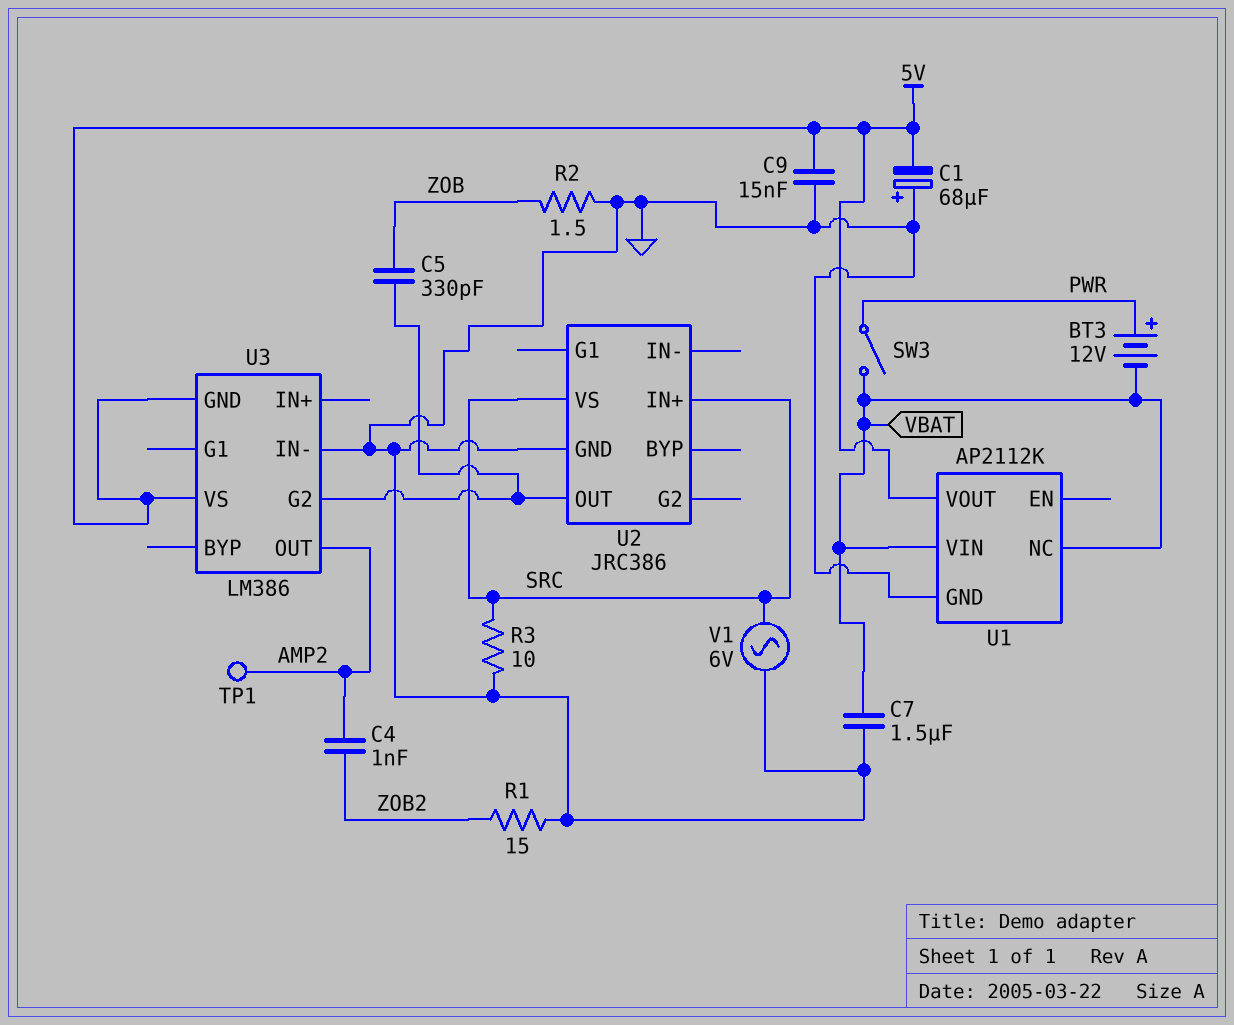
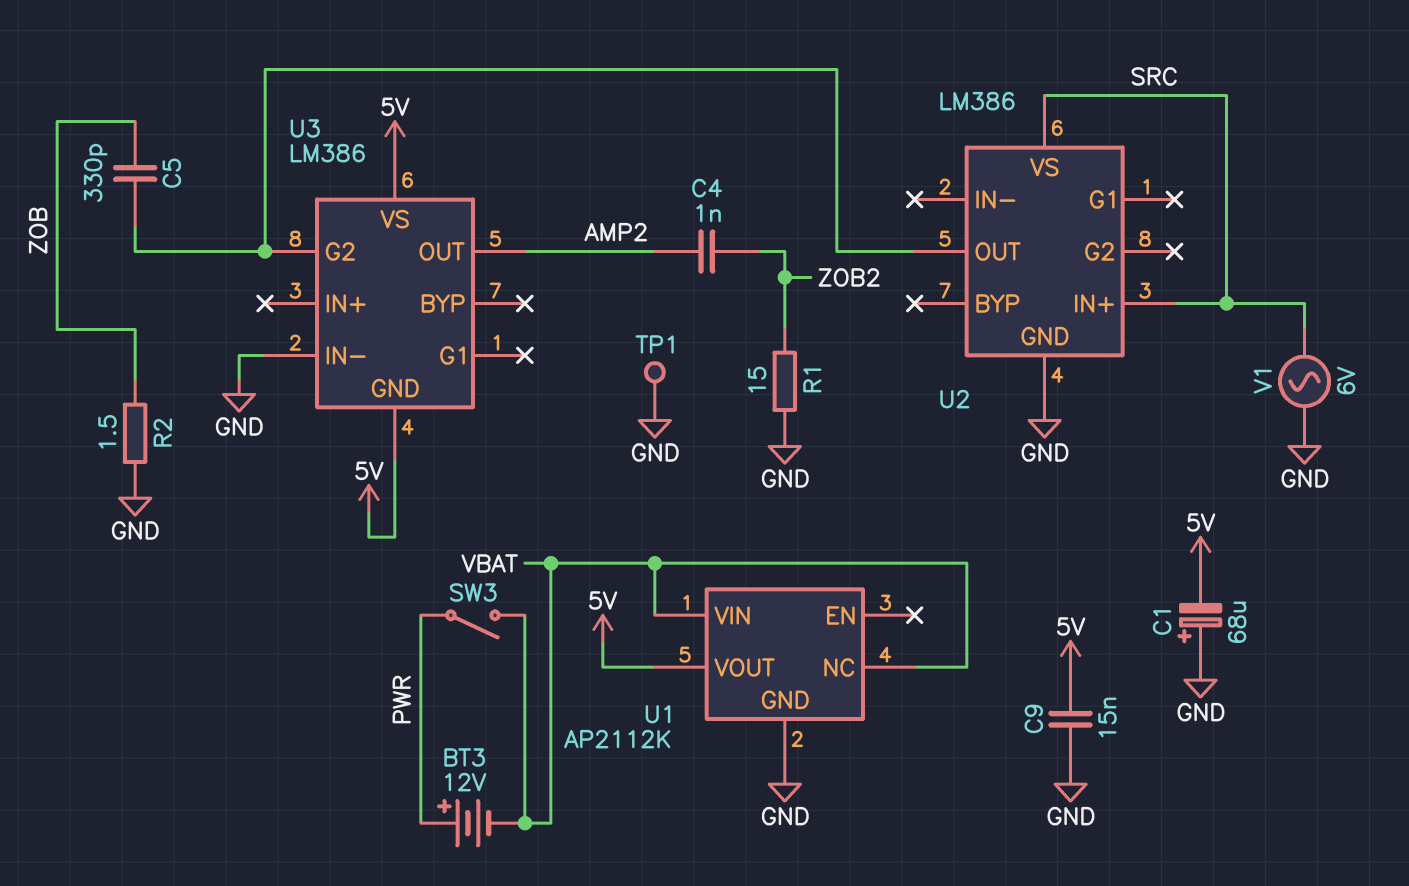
C7: 1.5uF (GND, VBAT) -> none
R3: 10 (GND, SRC) -> none
TP1: test point (AMP2) -> test point (GND)
U2: JRC386 -> LM386

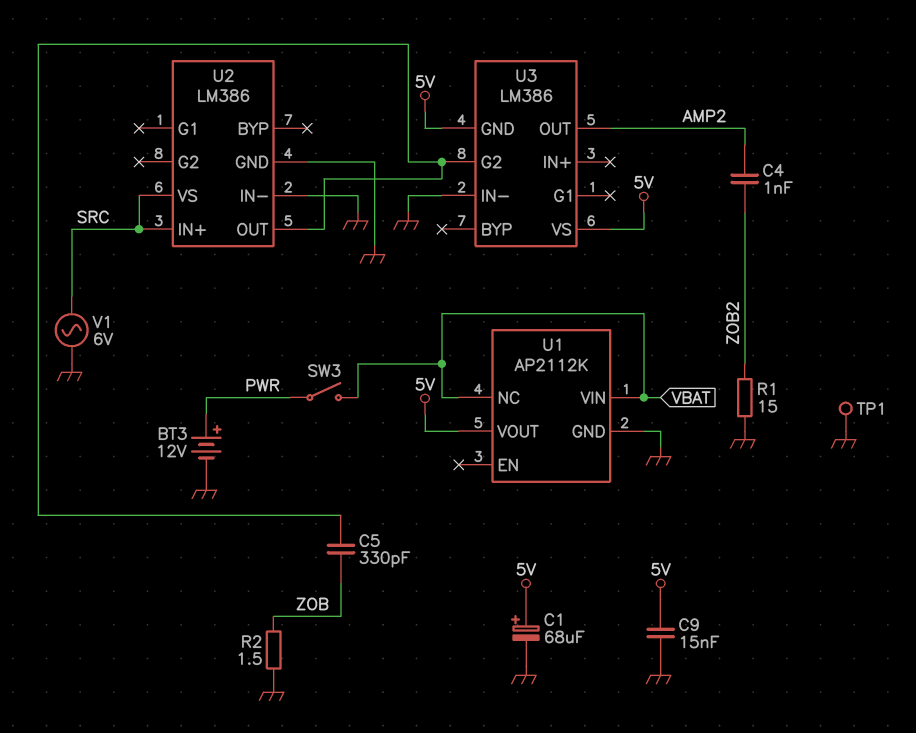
BT3: 12V (plus PWR, minus VBAT) -> 12V (plus PWR, minus GND)
C1: 68uF (plus GND, minus 5V) -> 68uF (plus 5V, minus GND)
U2 pin IN-: none -> GND

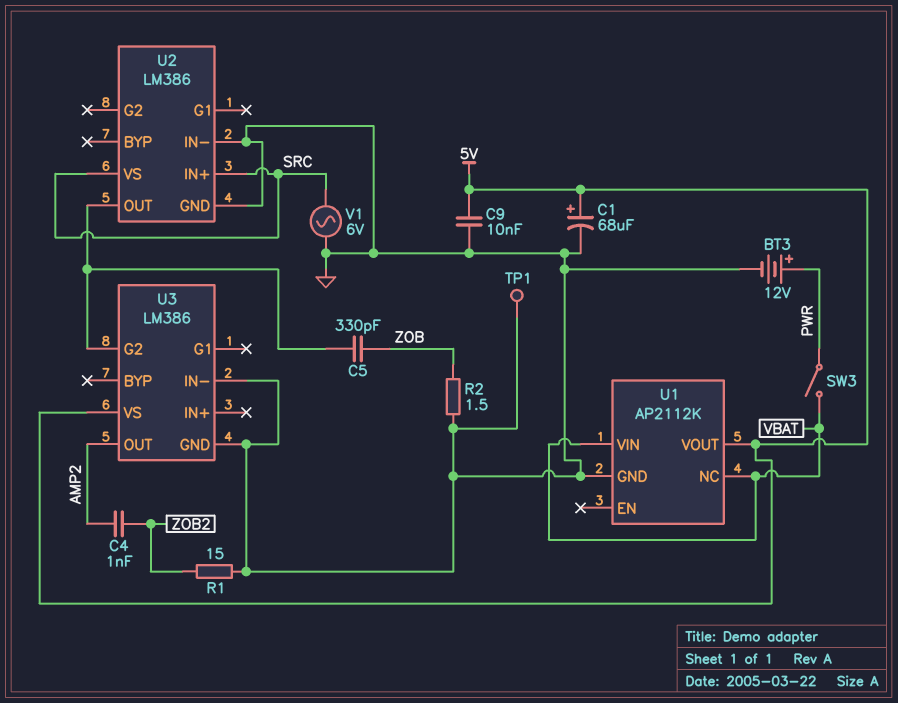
C9: 15nF (5V, GND) -> 10nF (5V, GND)
U3 pin GND: 5V -> GND

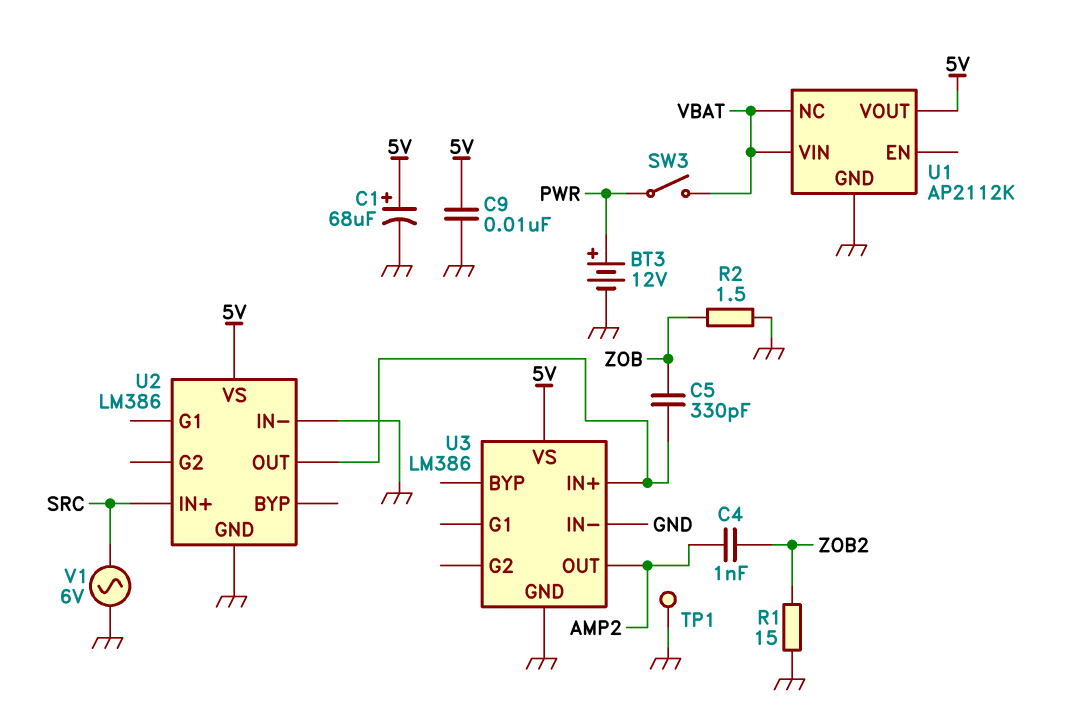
U2 pin VS: SRC -> 5V
U3 pin G2: U2/OUT -> none
U3 pin IN+: none -> U2/OUT

